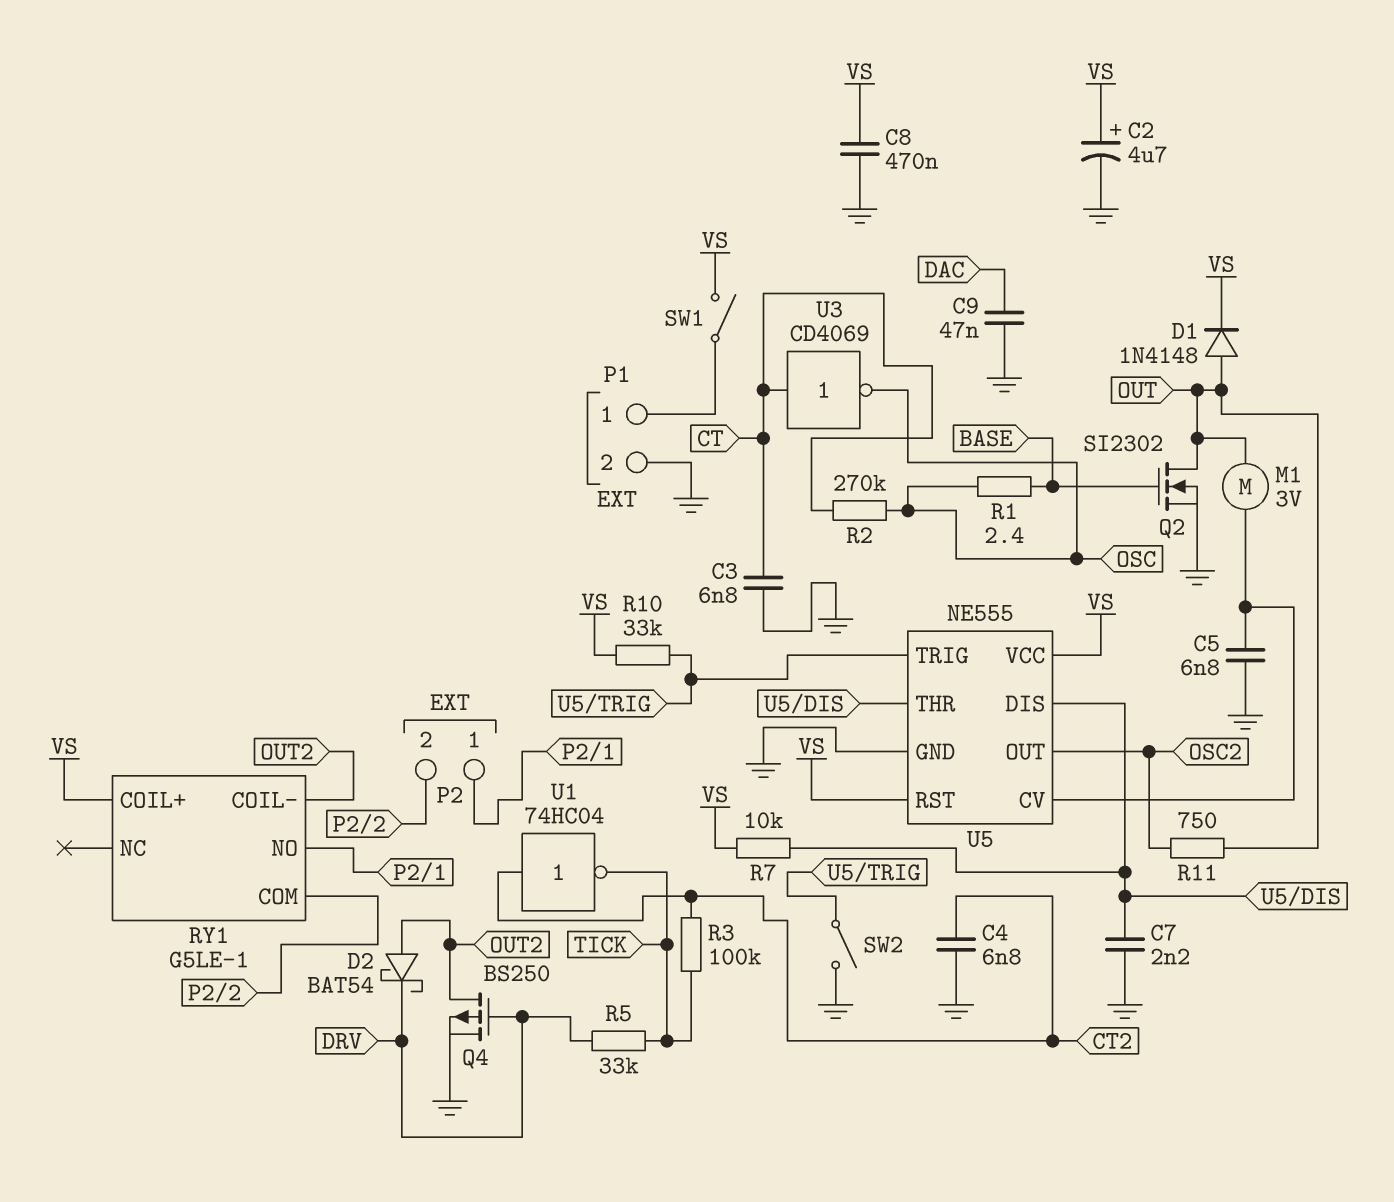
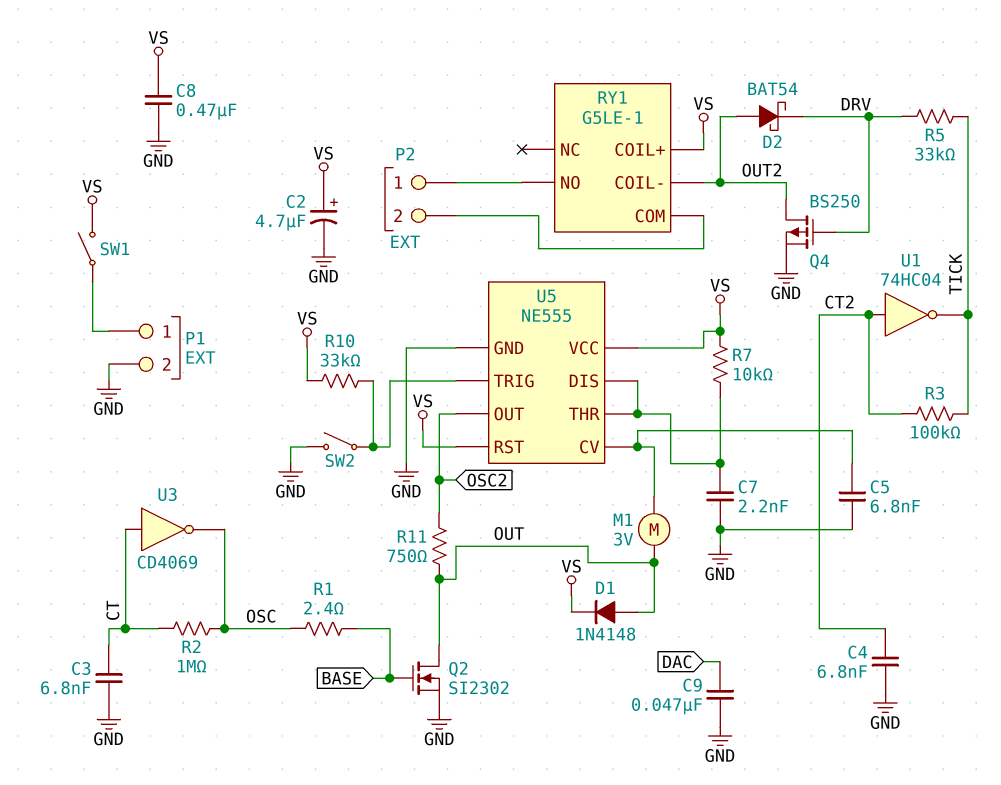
R2: 270k (CT, OSC) -> 1M (CT, OSC)

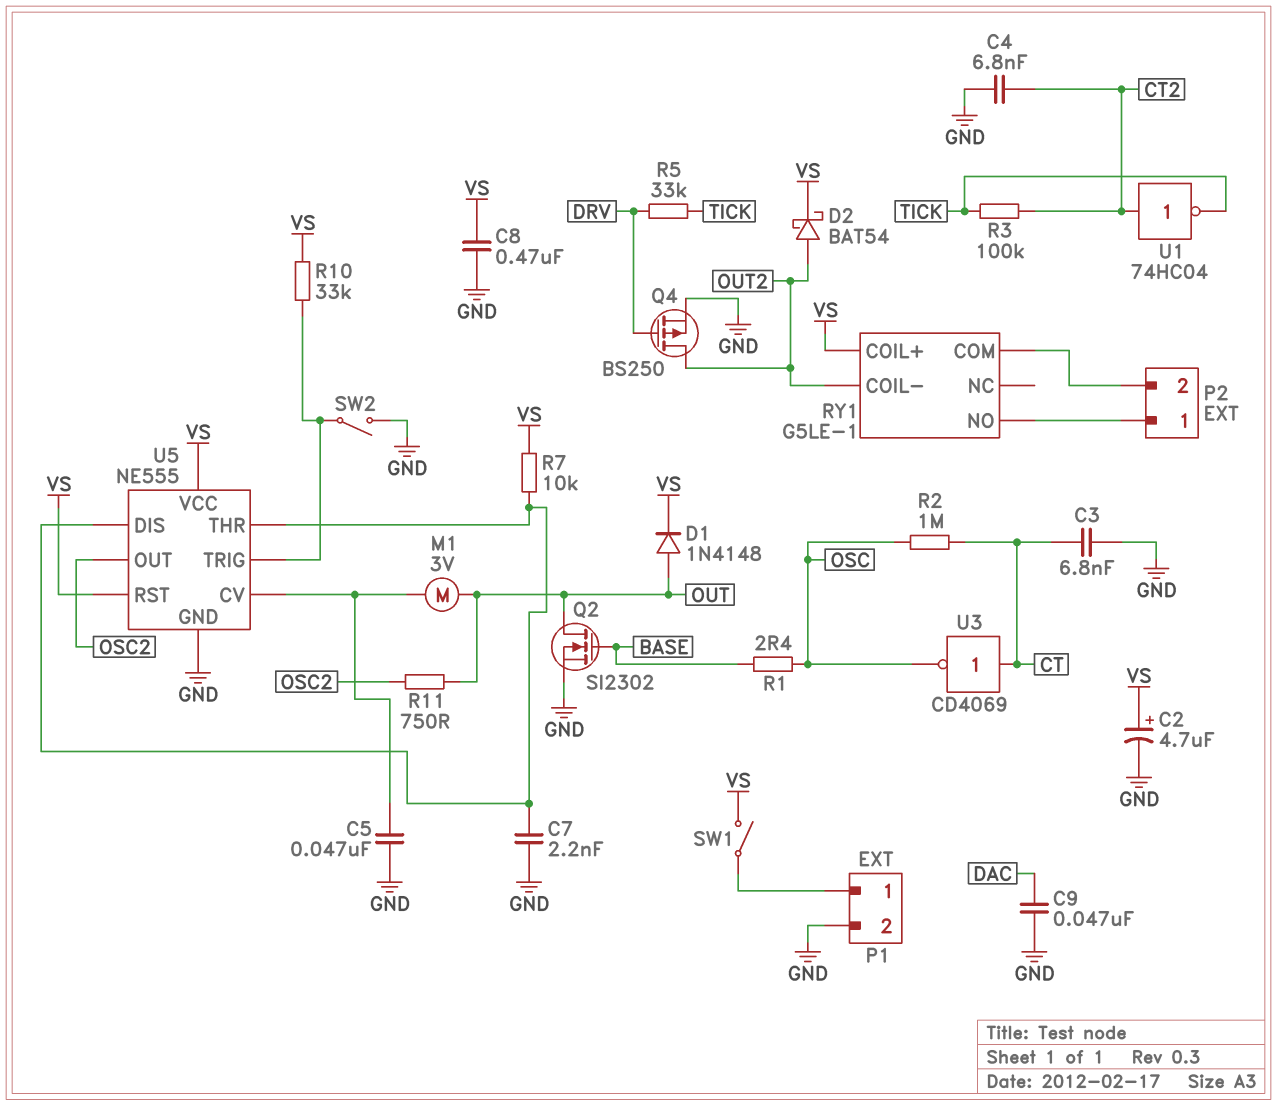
C5: 6.8nF (GND, U5/CV) -> 47nF (GND, U5/CV)
D2: schottky BAT54 (A OUT2, K DRV) -> schottky BAT54 (A OUT2, K VS)

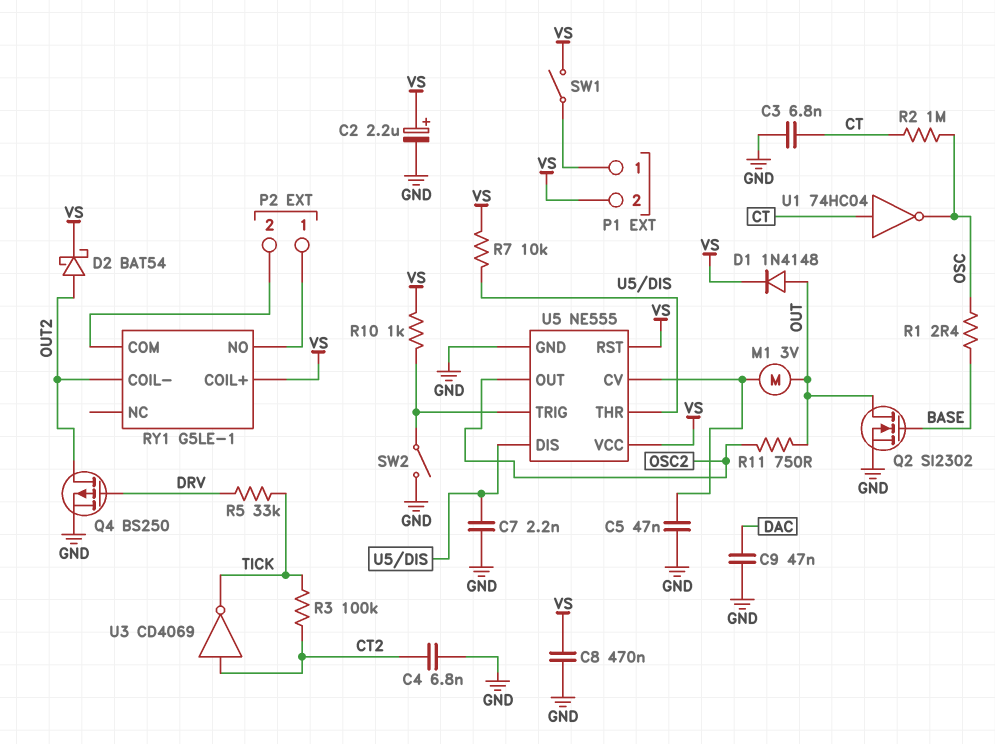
C2: 4.7uF (plus VS, minus GND) -> 2.2uF (plus VS, minus GND)
P1 pin 2: GND -> VS
R10: 33k (U5/TRIG, VS) -> 1k (U5/TRIG, VS)
U1: NOT 74HC04 (in CT2, out TICK) -> NOT 74HC04 (in CT, out OSC)
U3: NOT CD4069 (in CT, out OSC) -> NOT CD4069 (in CT2, out TICK)

